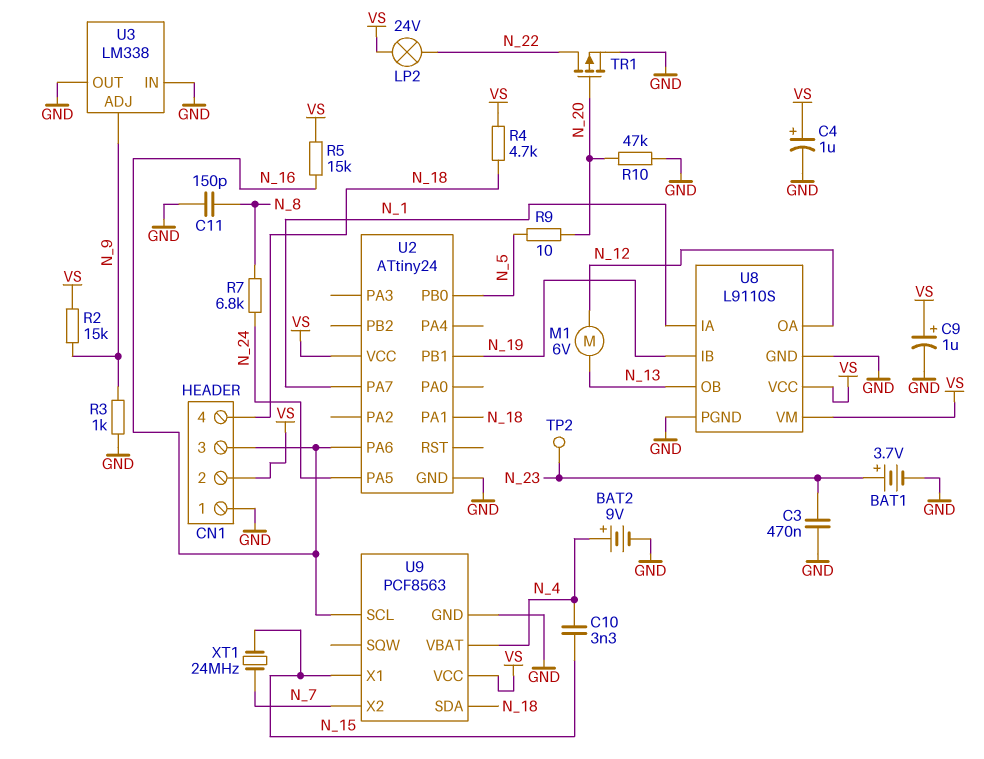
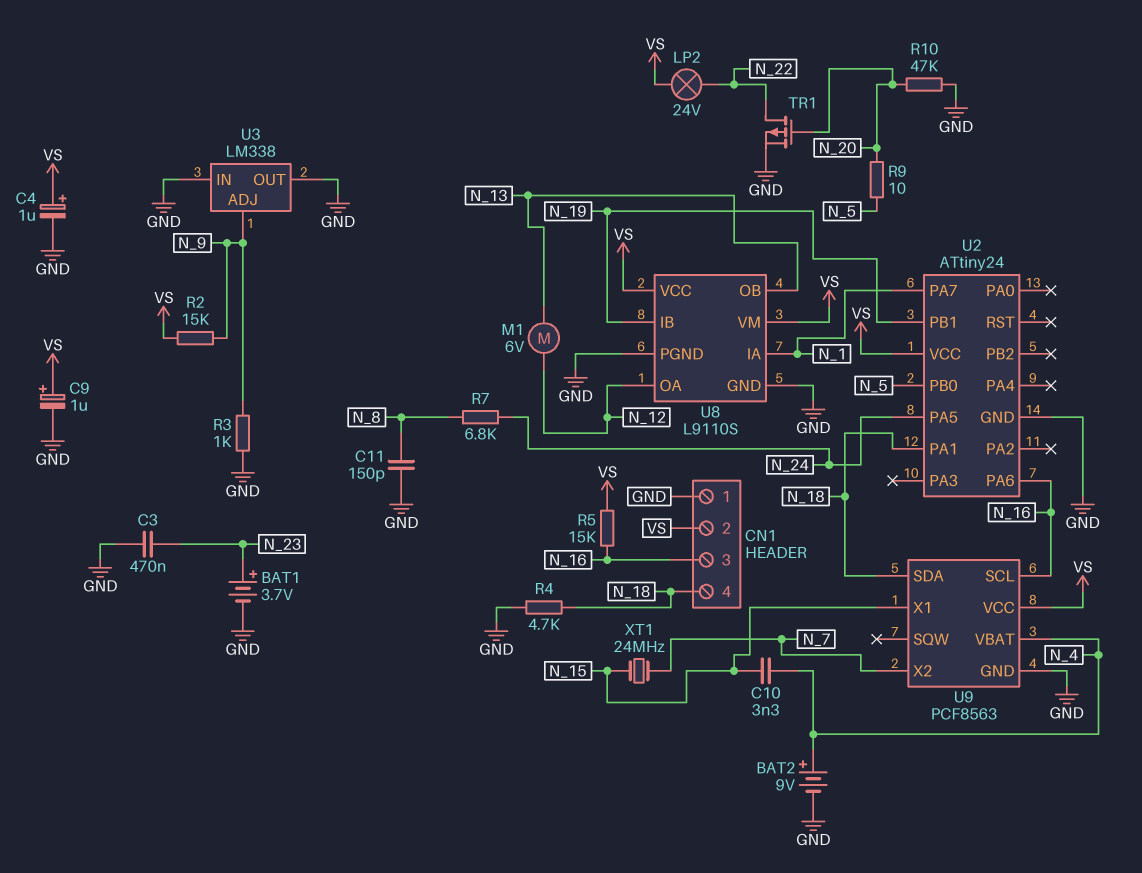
R4: 4.7k (N_18, VS) -> 4.7k (GND, N_18)
TP2: test point (N_23) -> none

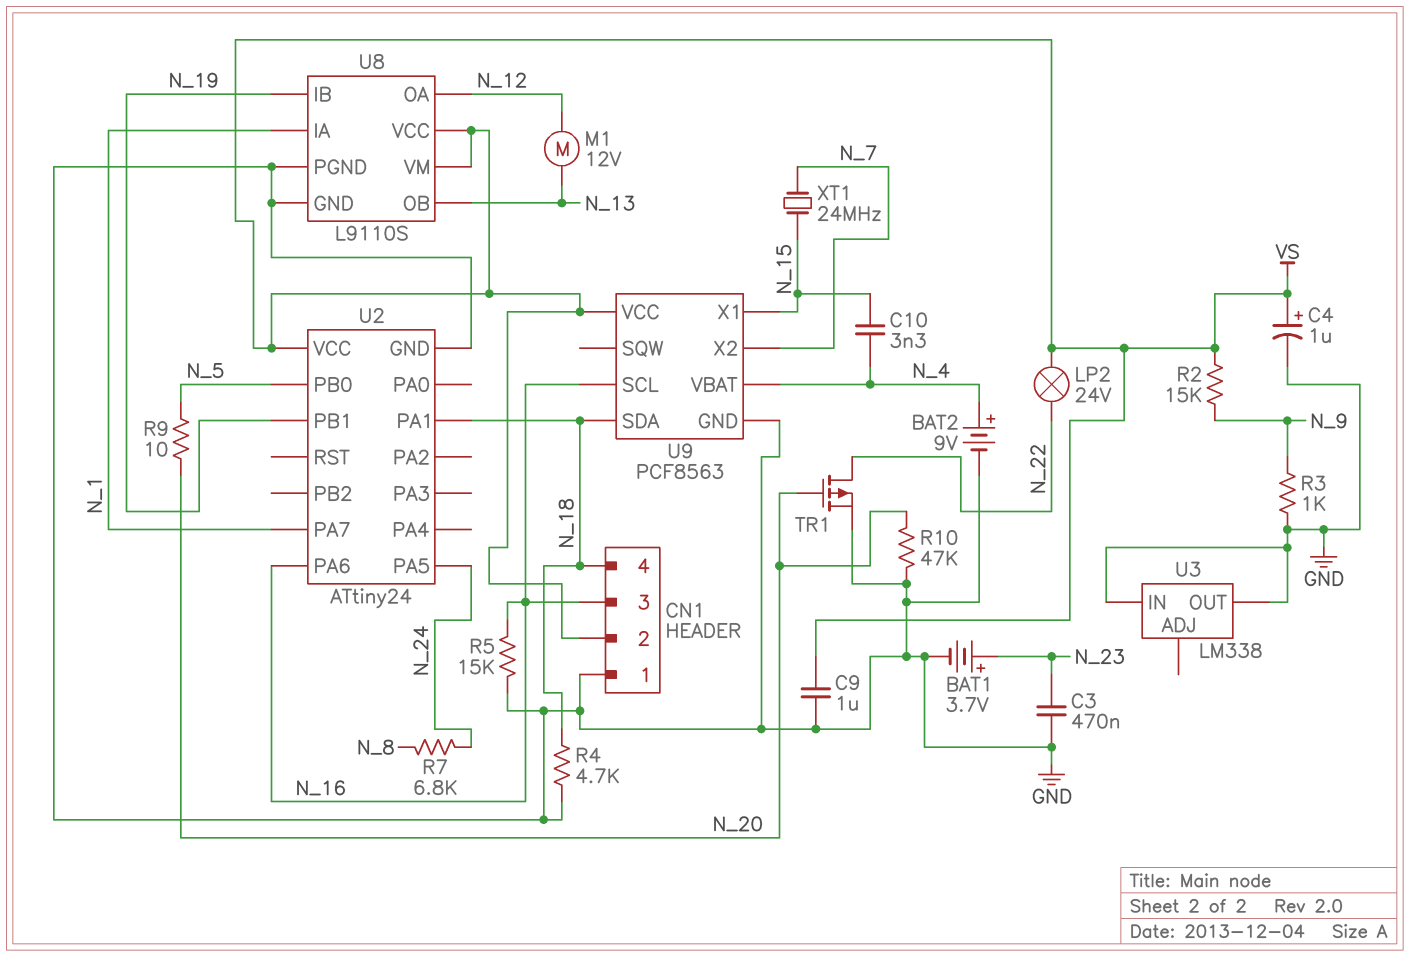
C9: 1uF (plus VS, minus GND) -> 1uF (GND, VS)
C11: 150pF (GND, N_8) -> none
M1: motor 6V (N_12, N_13) -> motor 12V (N_12, N_13)
R5: 15k (N_16, VS) -> 15k (GND, N_16)
U3 pin ADJ: N_9 -> none

